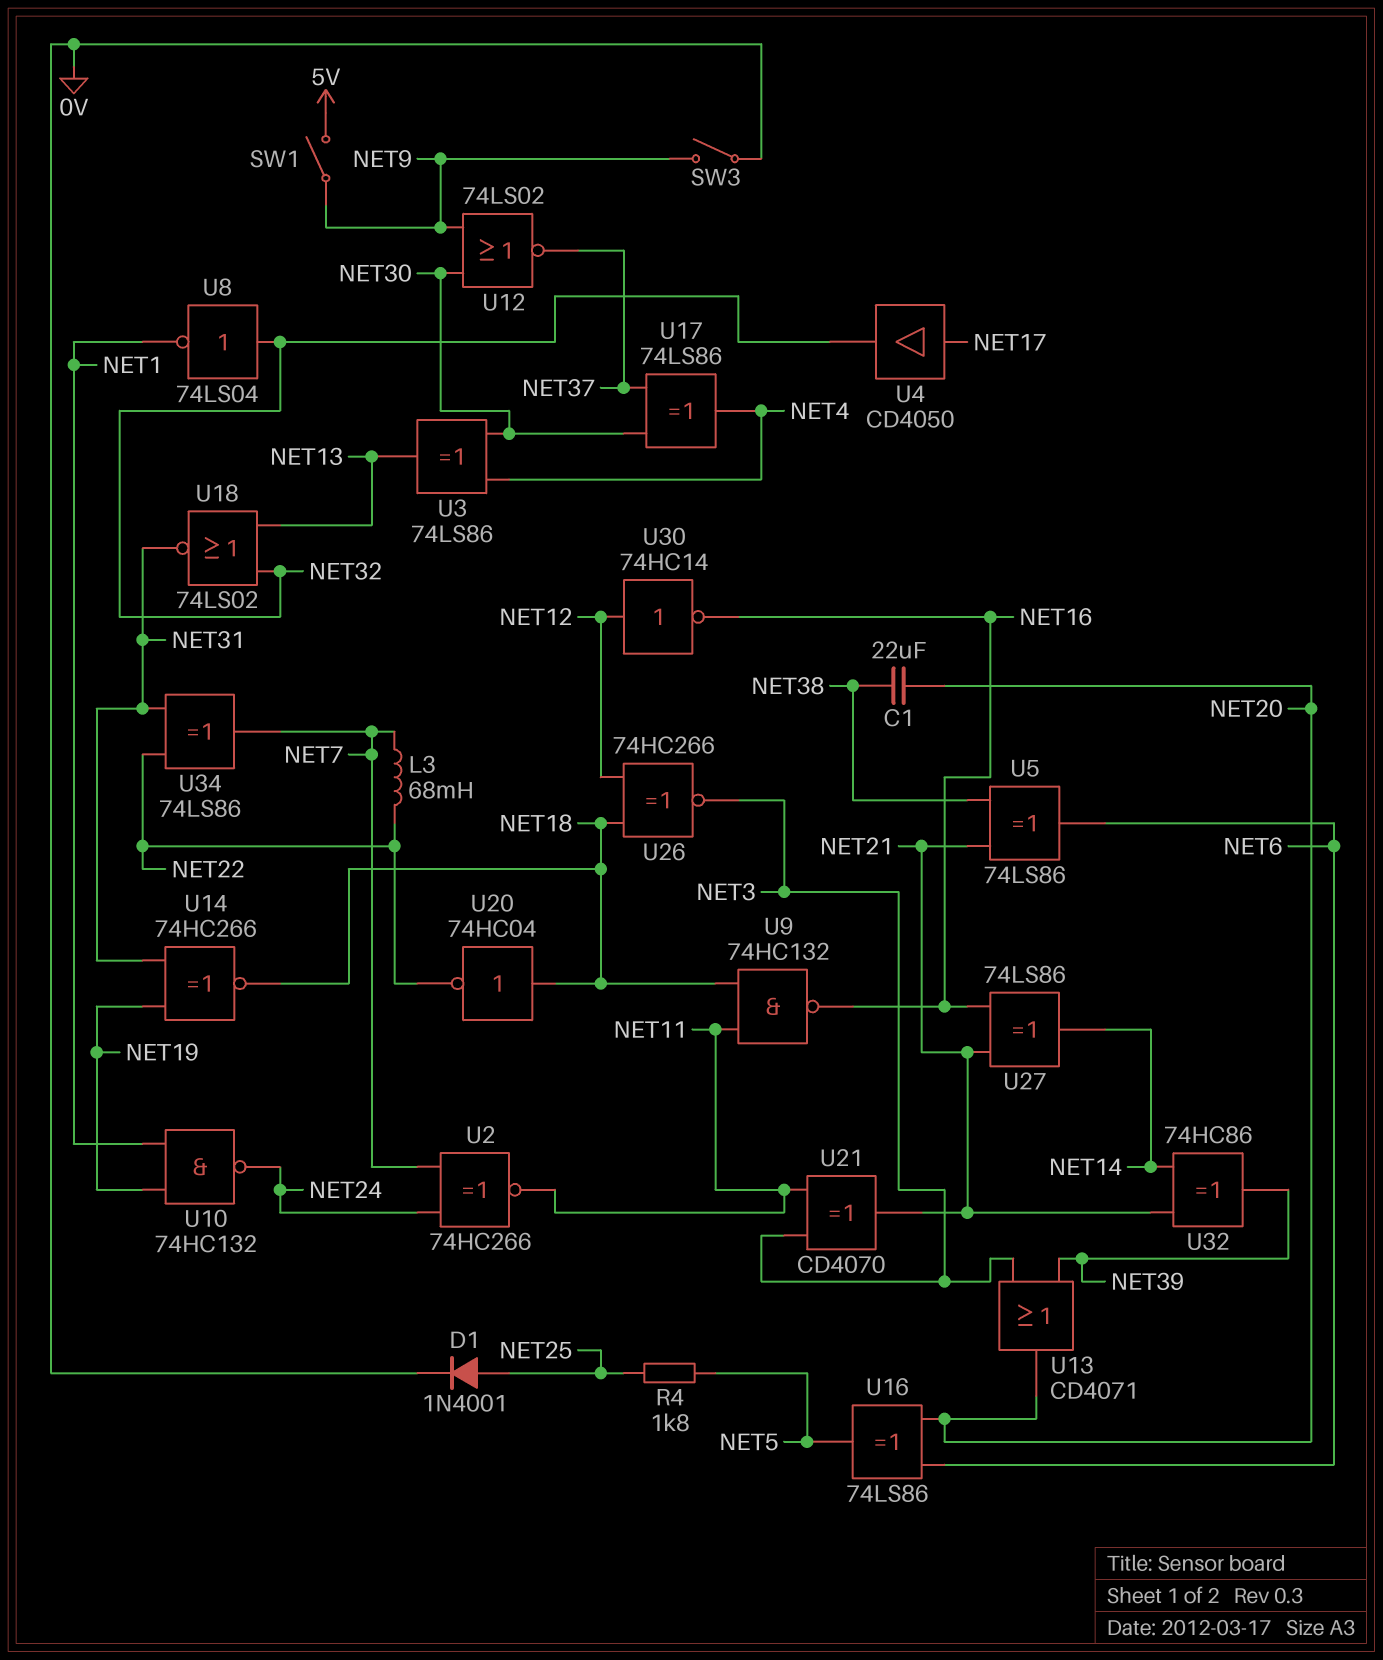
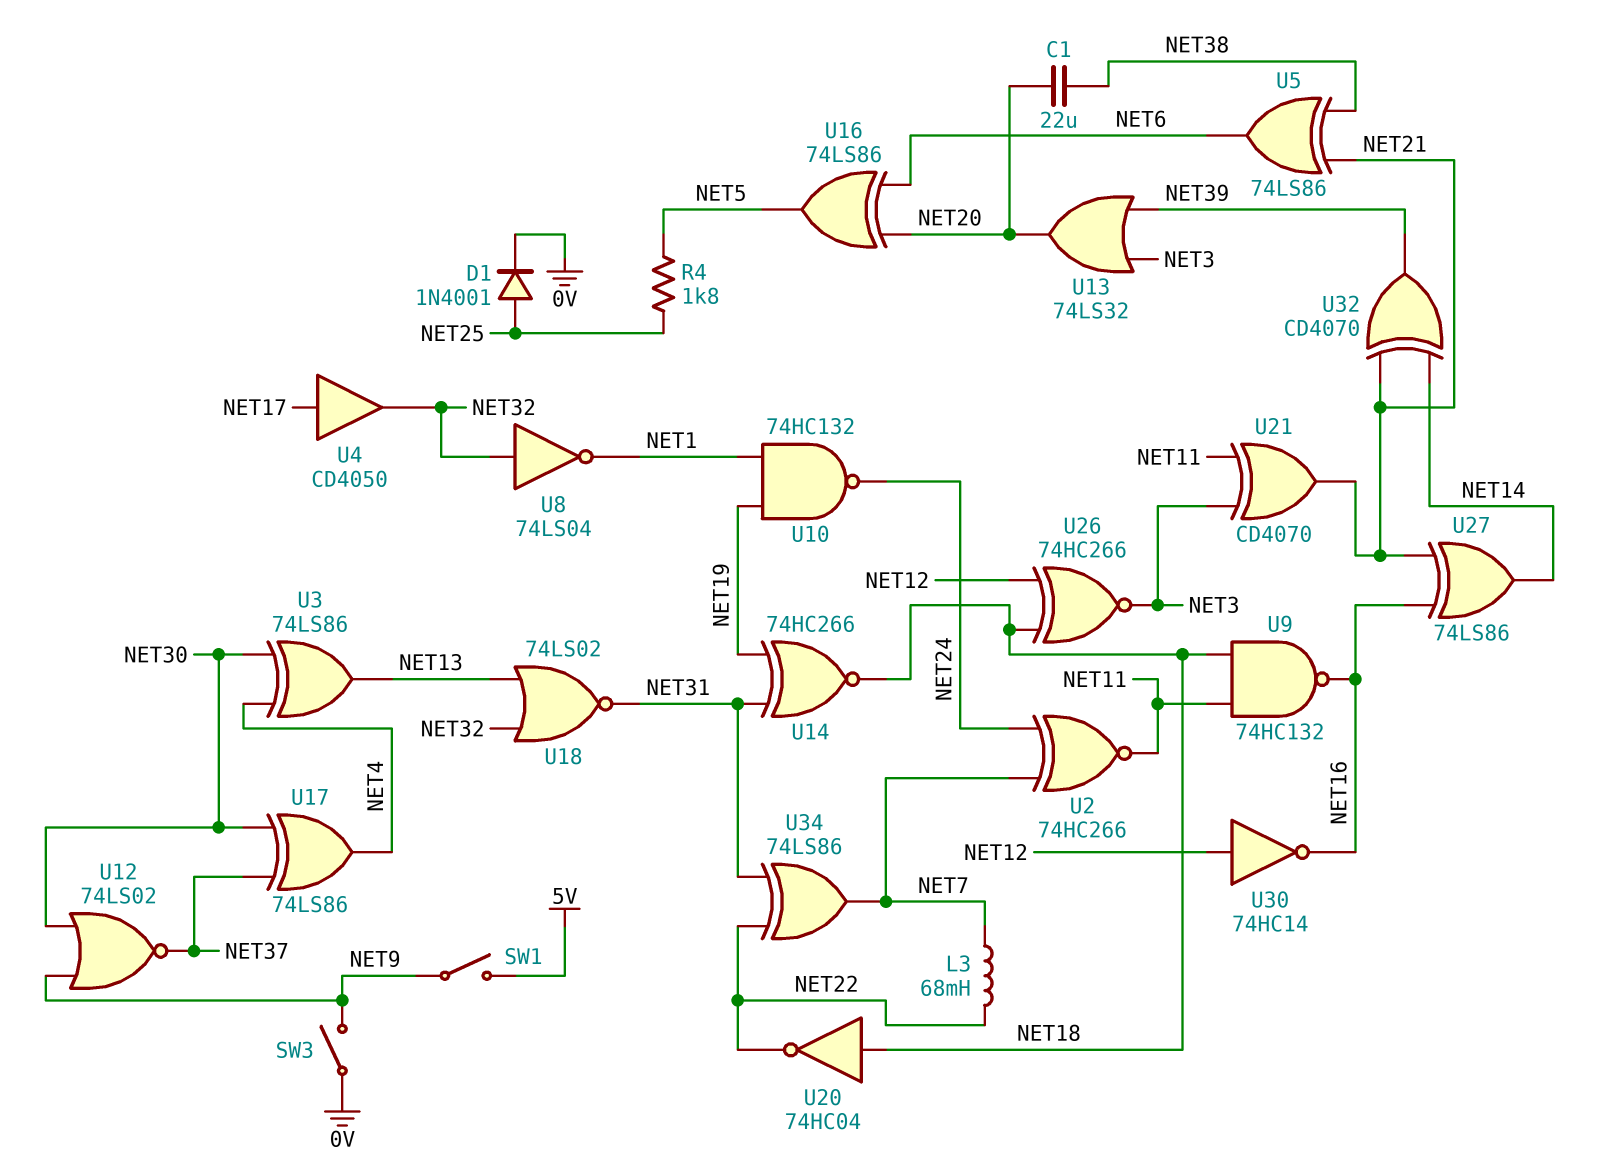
U13: OR CD4071 (in NET3, in NET39, out NET20) -> OR 74LS32 (in NET3, in NET39, out NET20)
U32: XOR 74HC86 (in NET14, in NET21, out NET39) -> XOR CD4070 (in NET14, in NET21, out NET39)

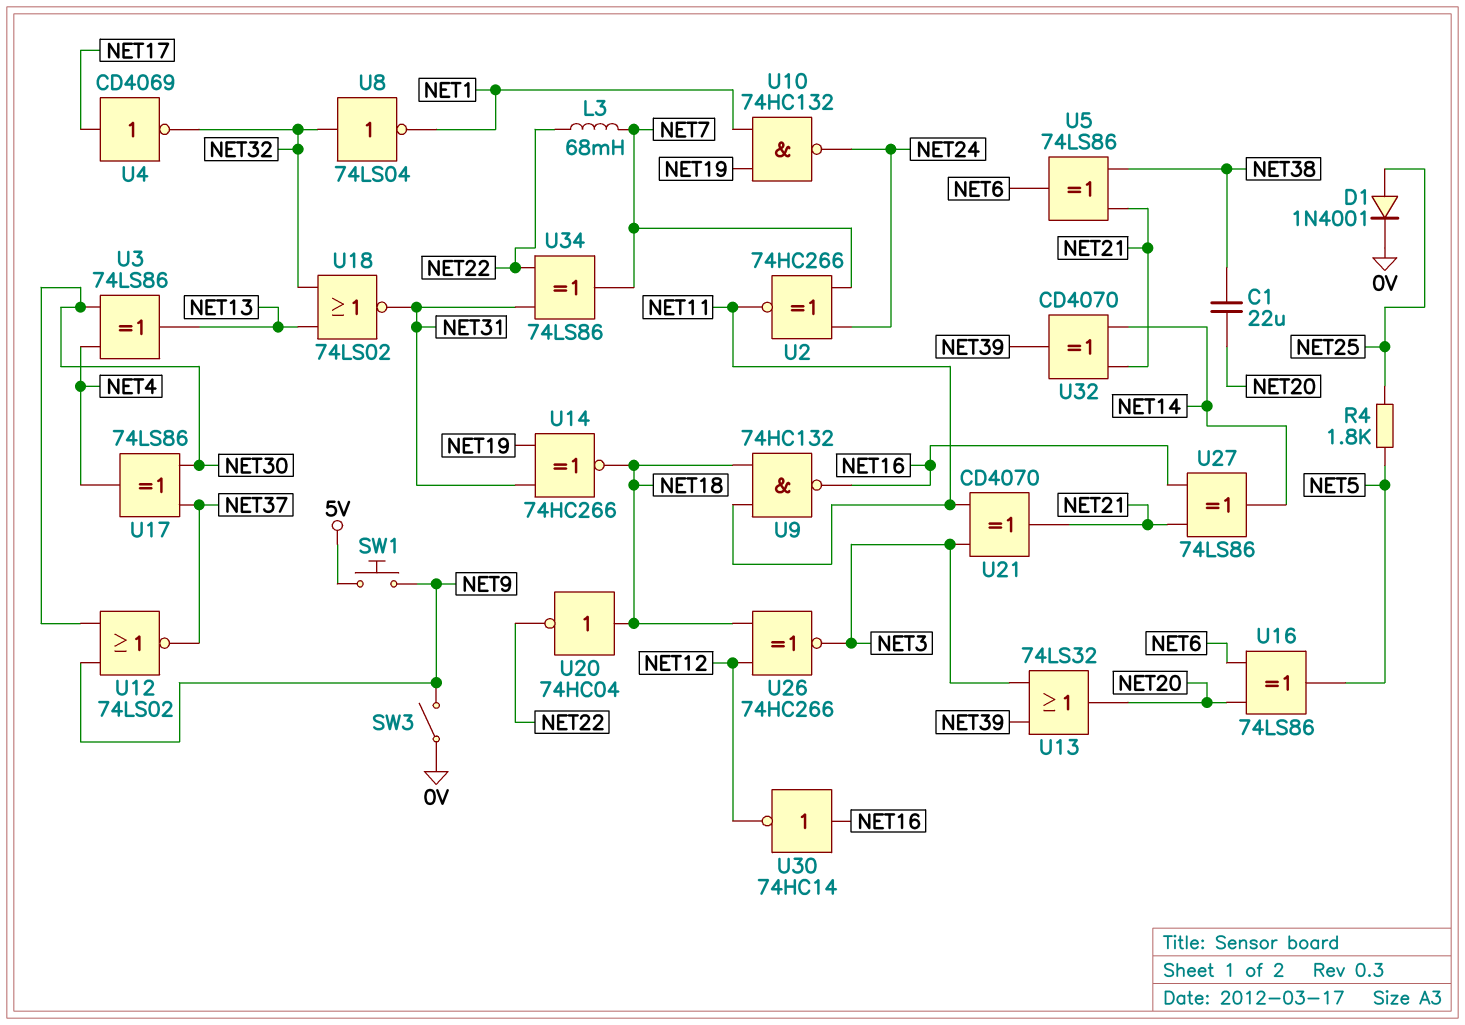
SW1: switch (5V, NET9) -> button (5V, NET9)
U4: buffer CD4050 (in NET17, out NET32) -> NOT CD4069 (in NET17, out NET32)
U30: NOT 74HC14 (in NET12, out NET16) -> NOT 74HC14 (in NET16, out NET12)

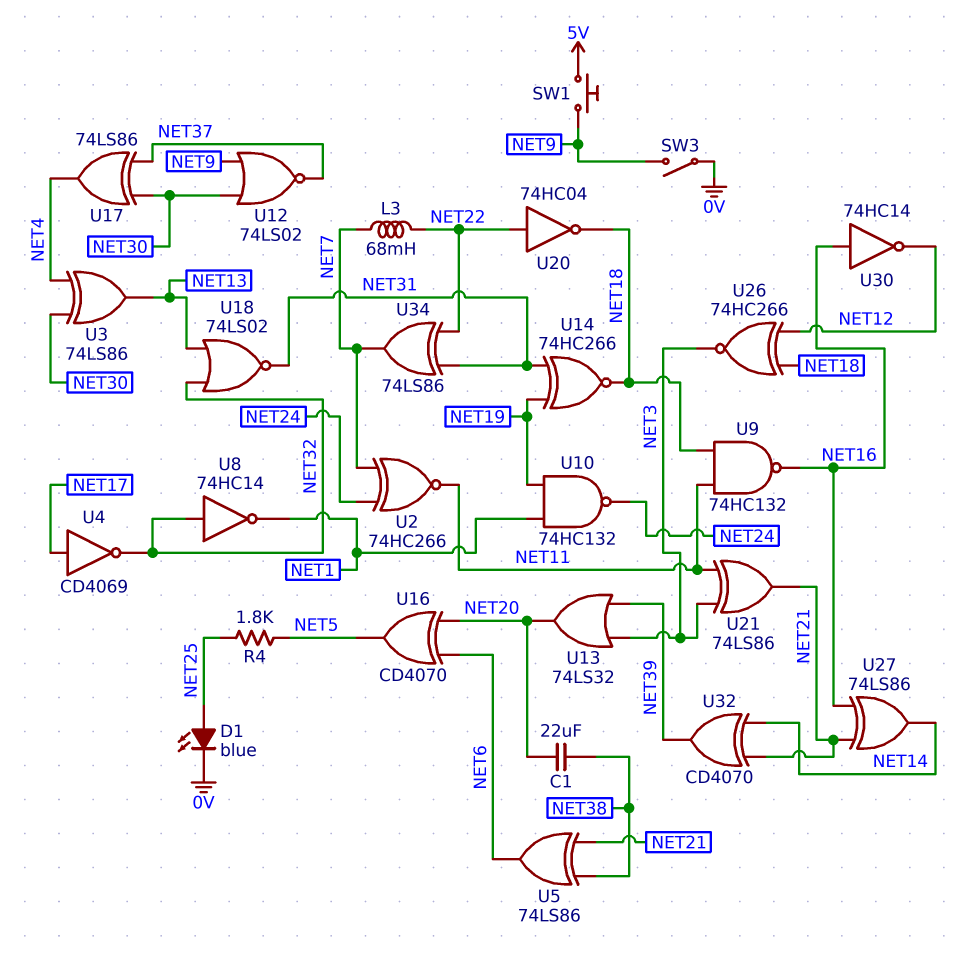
D1: diode 1N4001 (A NET25, K 0V) -> LED blue (A NET25, K 0V)
U8: NOT 74LS04 (in NET32, out NET1) -> NOT 74HC14 (in NET32, out NET1)
U16: XOR 74LS86 (in NET6, in NET20, out NET5) -> XOR CD4070 (in NET6, in NET20, out NET5)
U20: NOT 74HC04 (in NET18, out NET22) -> NOT 74HC04 (in NET22, out NET18)
U21: XOR CD4070 (in NET3, in NET11, out NET21) -> XOR 74LS86 (in NET3, in NET11, out NET21)

